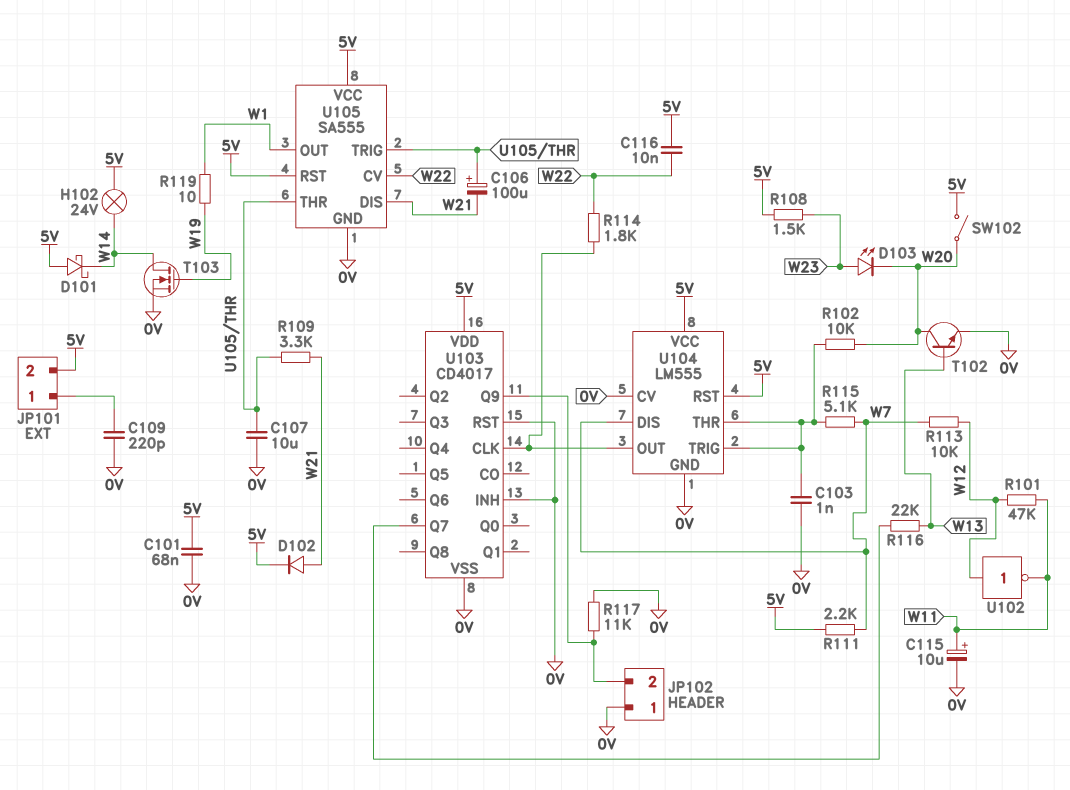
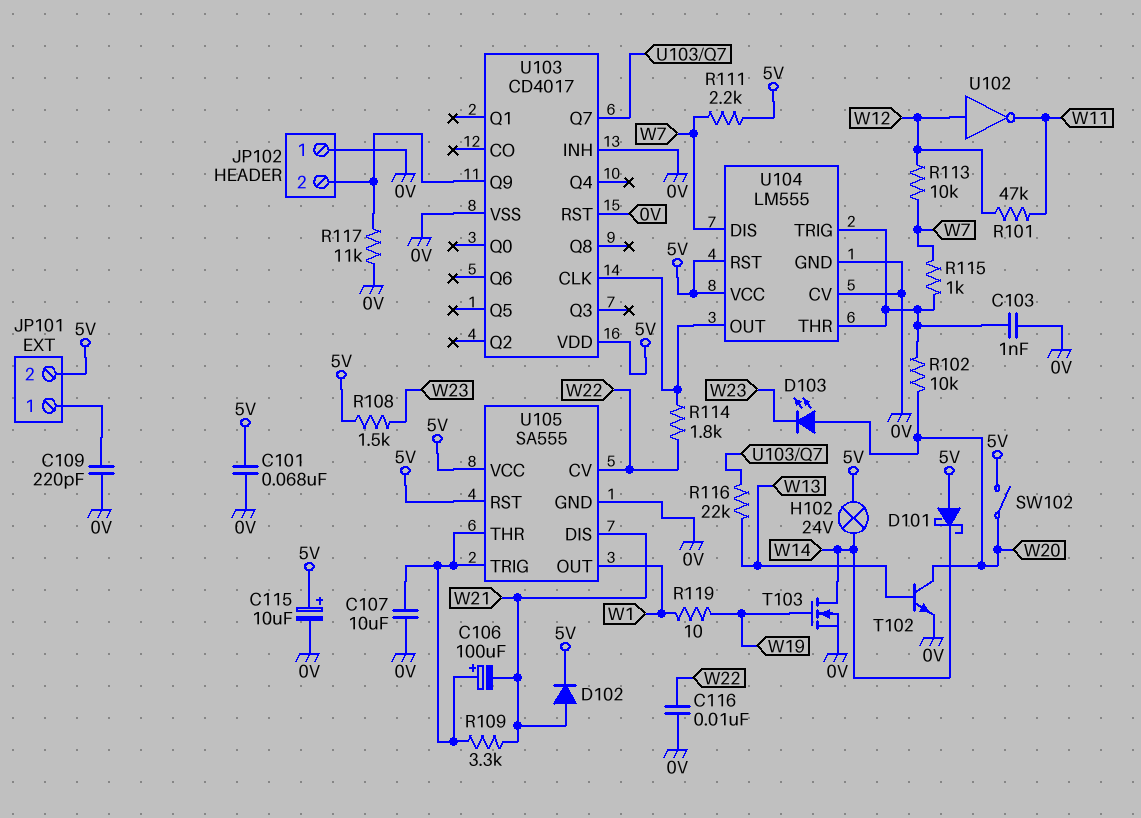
C115: 10uF (plus W11, minus 0V) -> 10uF (plus 5V, minus 0V)
C116: 10nF (5V, W22) -> 10nF (0V, W22)
D103: LED (A W23, K W20) -> LED (A W20, K W23)
R115: 5.1k (U104/THR, W7) -> 1k (U104/THR, W7)

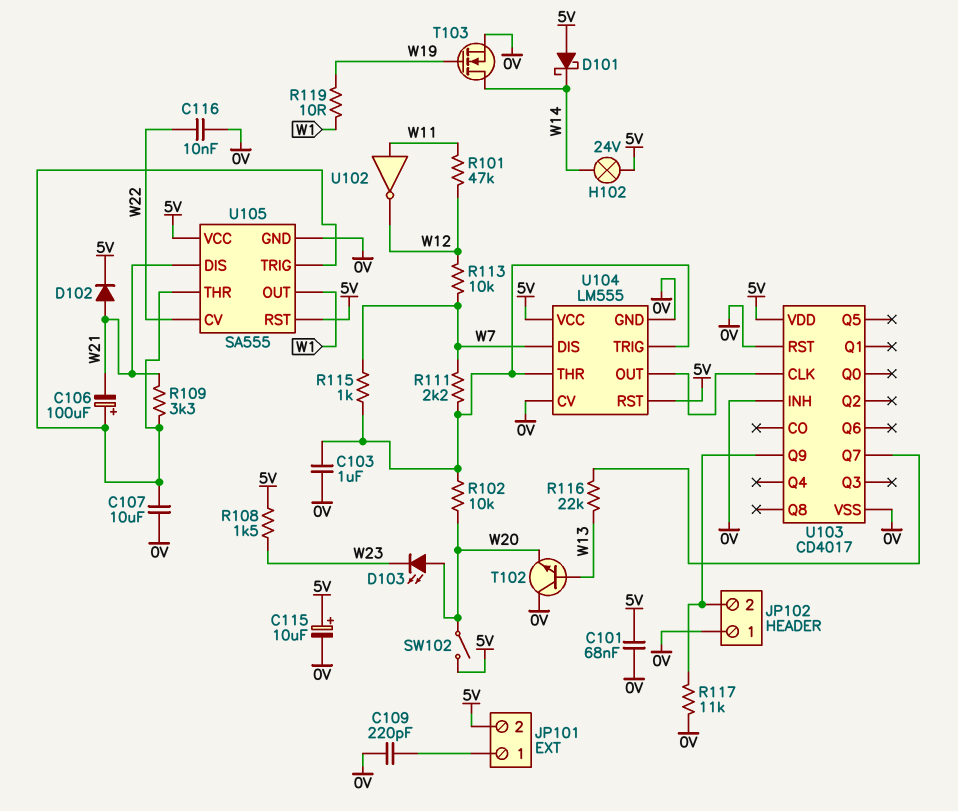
C103: 1nF (0V, U104/THR) -> 1uF (0V, U104/THR)
R111: 2.2k (5V, W7) -> 2.2k (U104/THR, W7)
R114: 1.8k (U103/CLK, W22) -> none
T102: NPN (B W13, C W20, E 0V) -> NPN (B W13, C 0V, E W20)
U102: NOT (in W12, out W11) -> NOT (in W11, out W12)

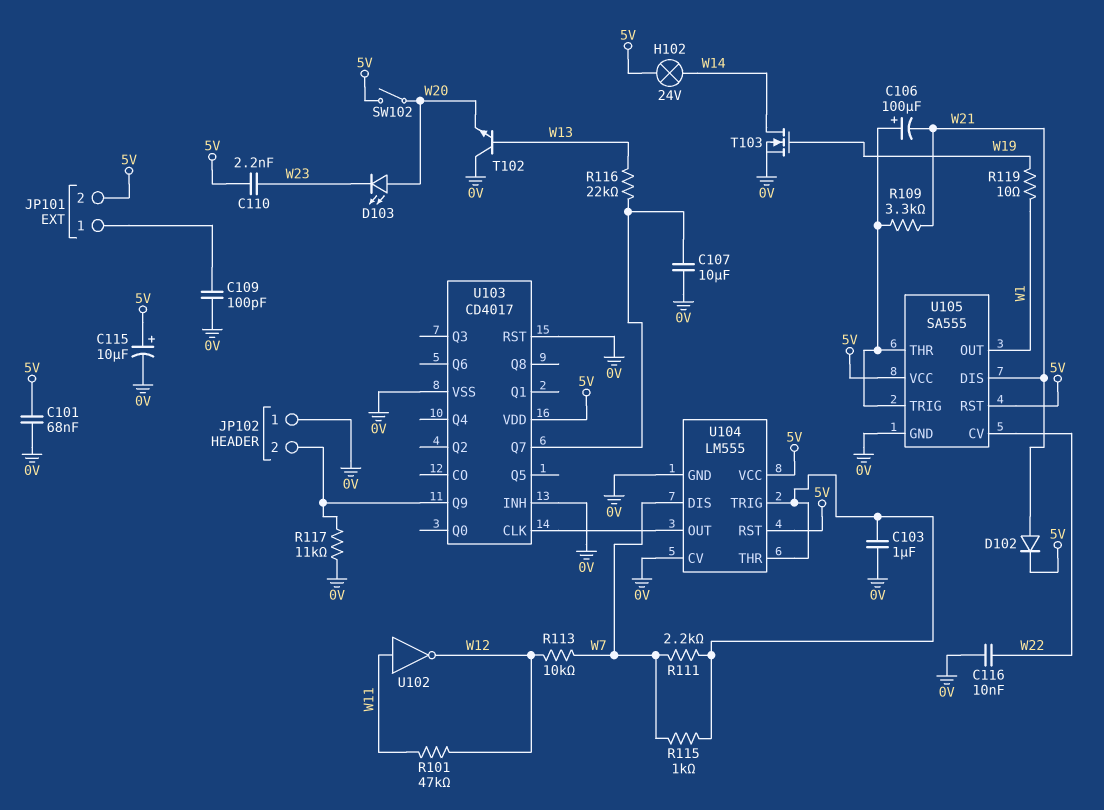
C107: 10uF (0V, U105/THR) -> 10uF (0V, U103/Q7)
C109: 220pF (0V, JP101/1) -> 100pF (0V, JP101/1)
C110: none -> 2.2nF (5V, W23)
D101: schottky (A 5V, K W14) -> none
R102: 10k (U104/THR, W20) -> none
R108: 1.5k (5V, W23) -> none

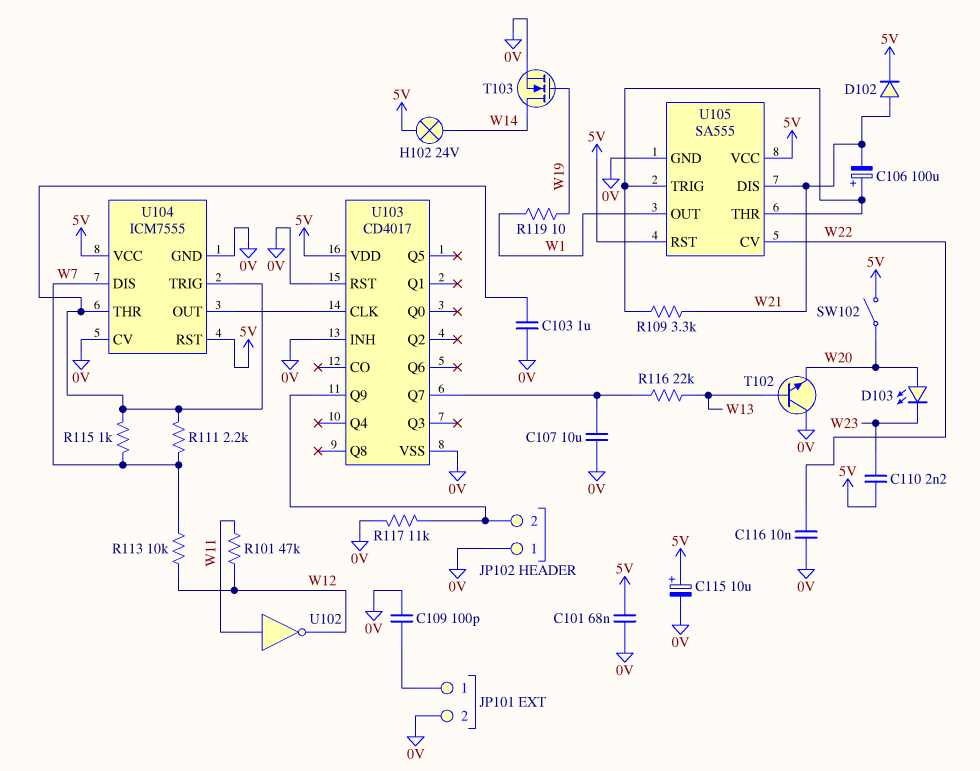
JP101 pin 2: 5V -> 0V
U104: LM555 -> ICM7555

